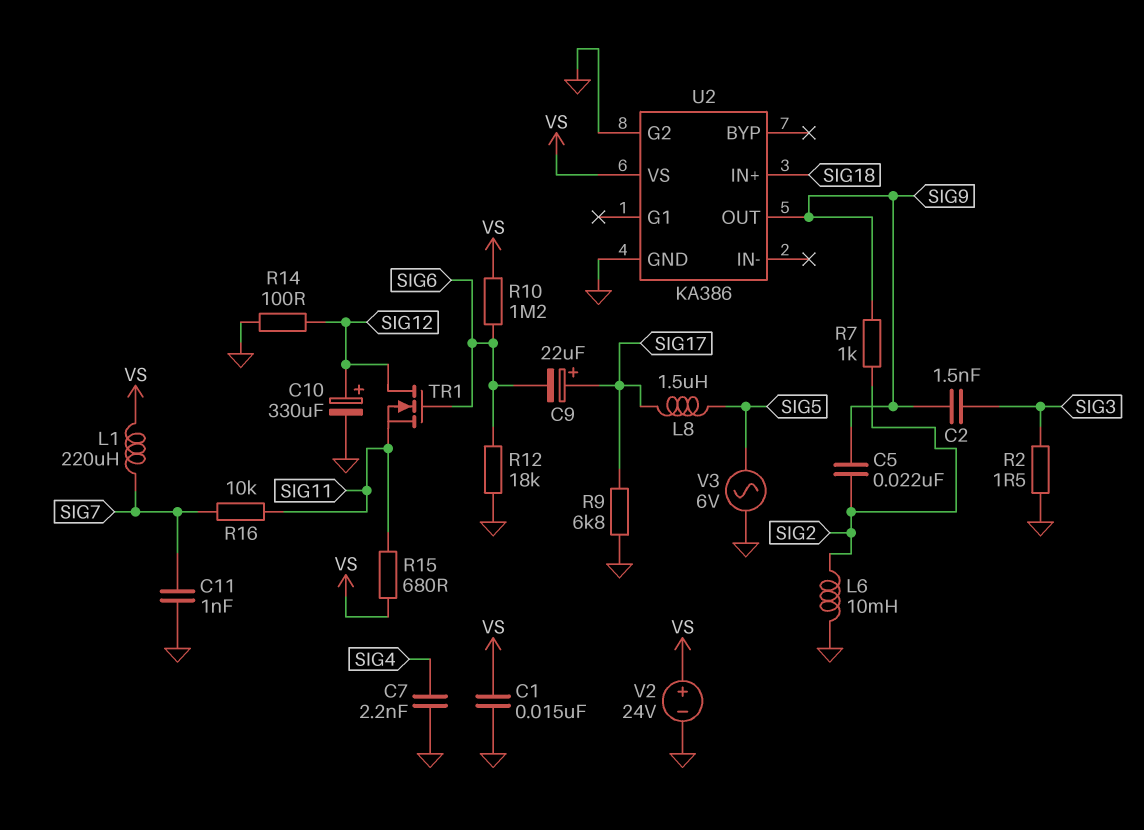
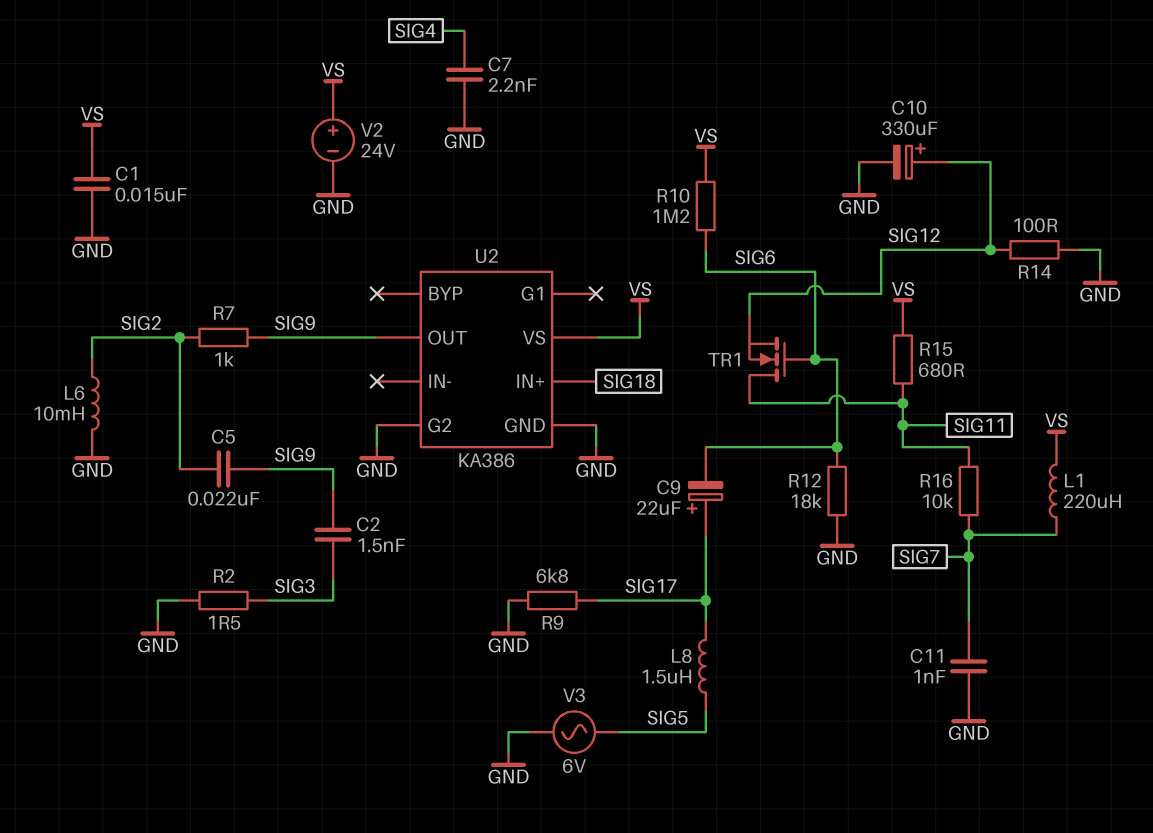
TR1: NMOS (G SIG6, D SIG12, S SIG11) -> NMOS (G SIG6, D SIG11, S SIG12)

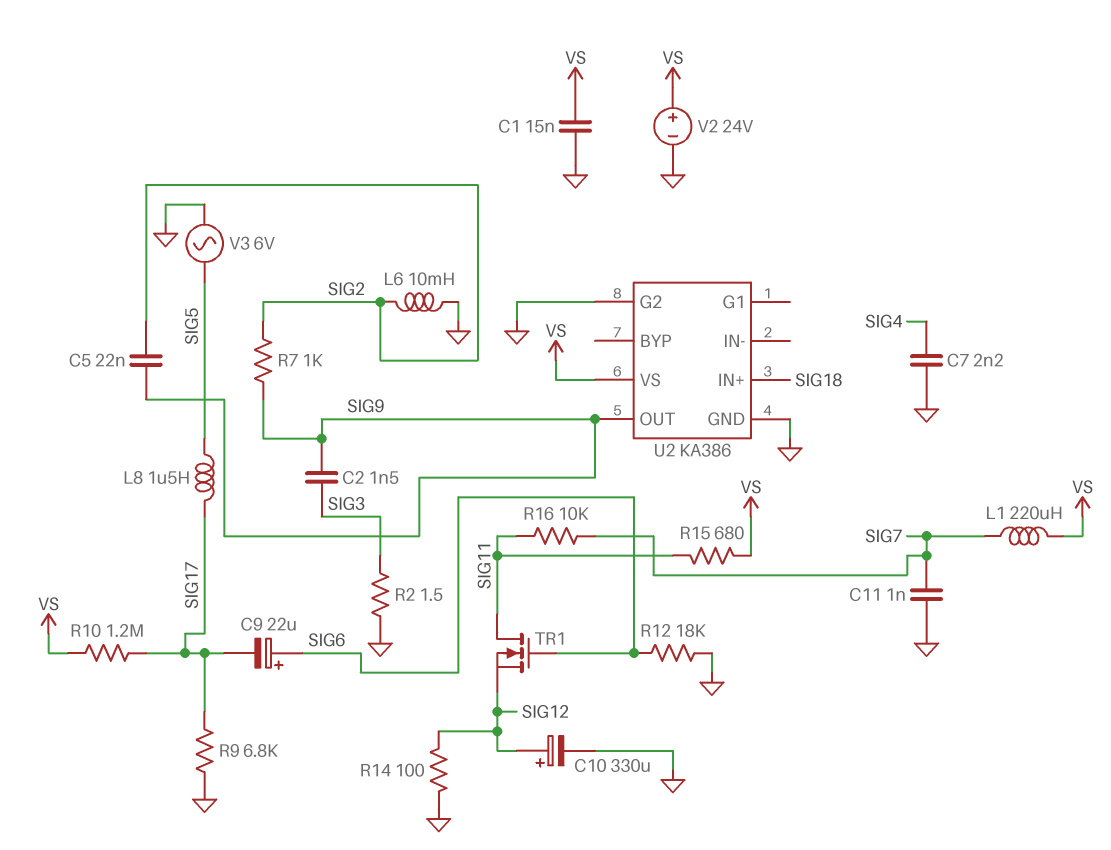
C9: 22uF (plus SIG17, minus SIG6) -> 22uF (plus SIG6, minus SIG17)
R10: 1.2M (SIG6, VS) -> 1.2M (SIG17, VS)

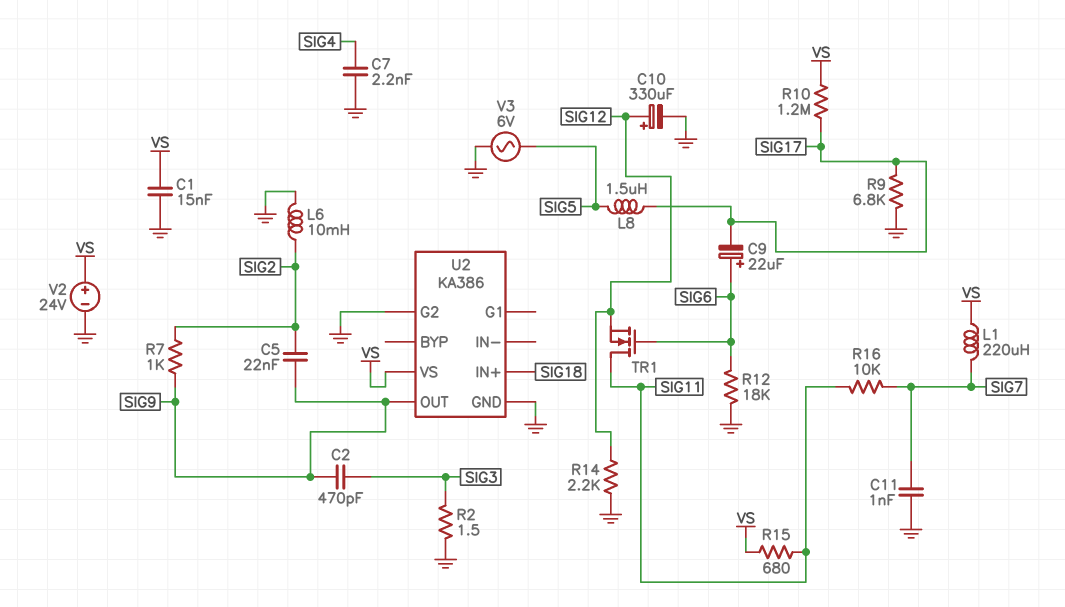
C2: 1.5nF (SIG3, SIG9) -> 470pF (SIG3, SIG9)
R14: 100 (GND, SIG12) -> 2.2k (GND, SIG12)

